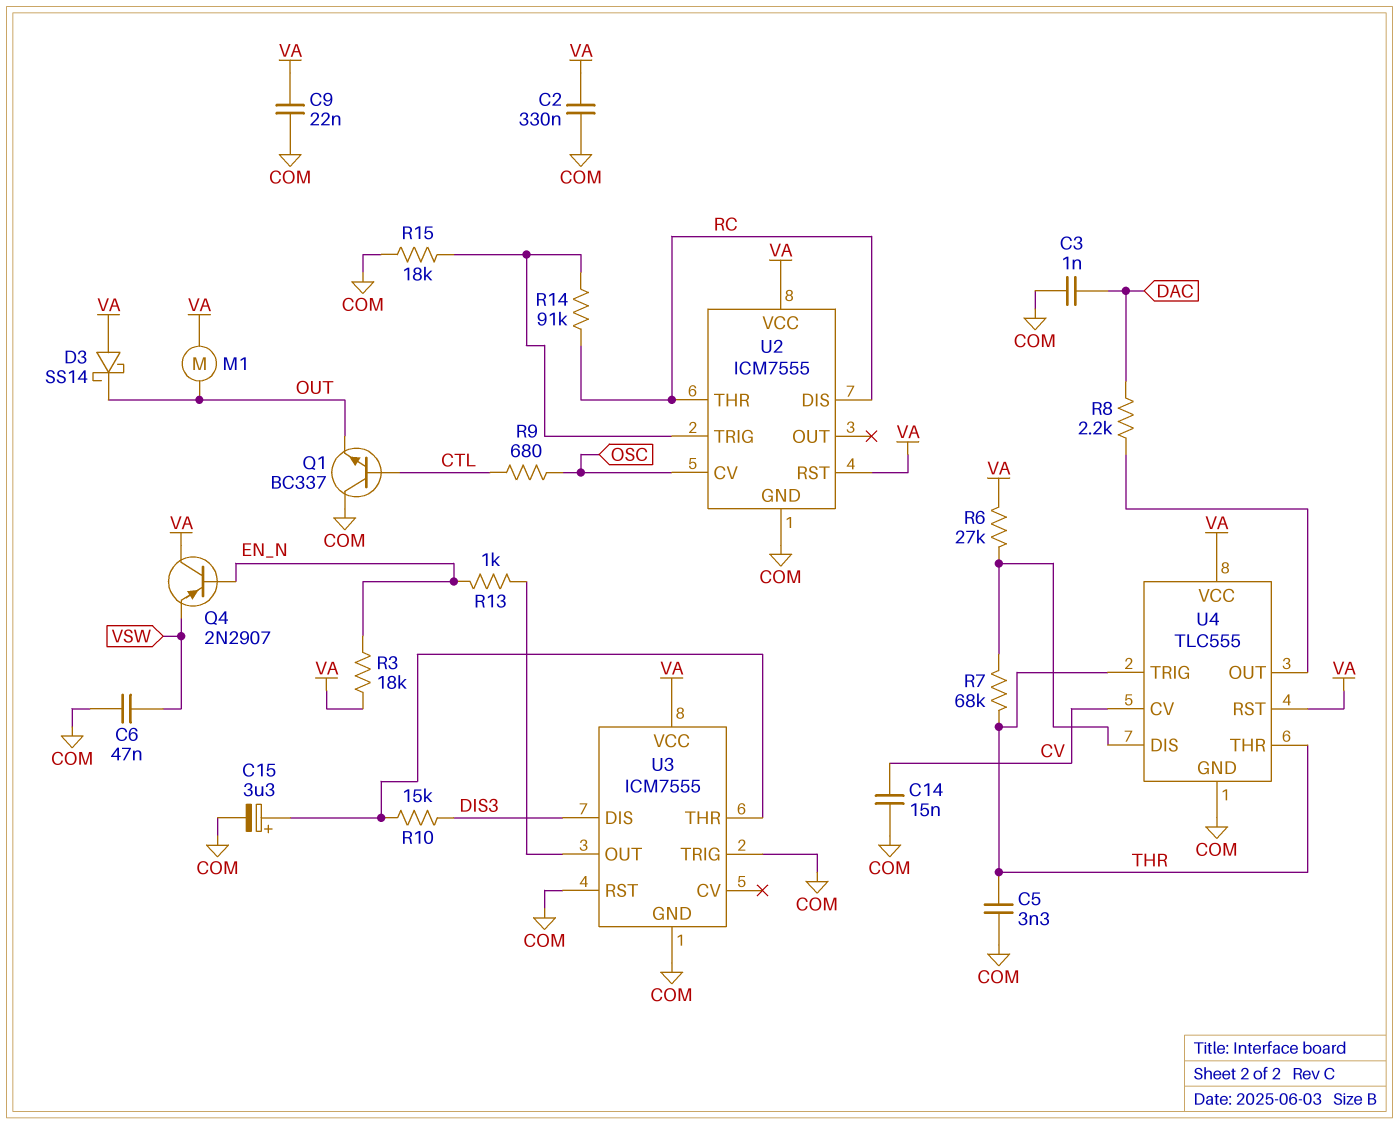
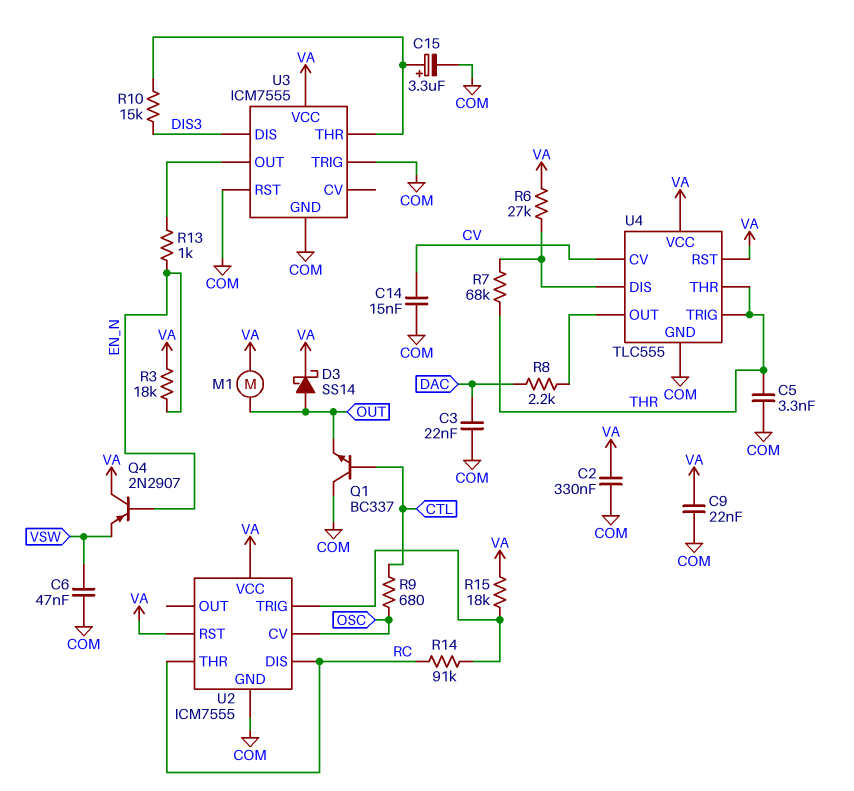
C3: 1nF (COM, DAC) -> 22nF (COM, DAC)
D3: schottky SS14 (A VA, K OUT) -> schottky SS14 (A OUT, K VA)
R15: 18k (COM, U2/TRIG) -> 18k (U2/TRIG, VA)

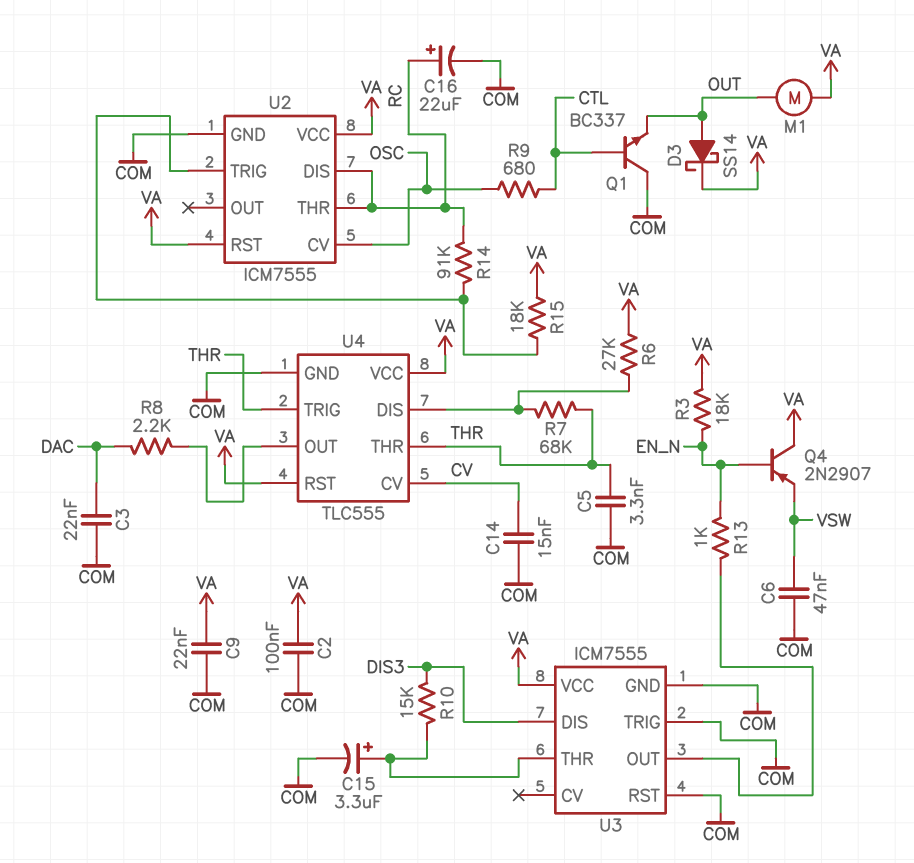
C2: 330nF (COM, VA) -> 100nF (COM, VA)
C16: none -> 22uF (plus RC, minus COM)

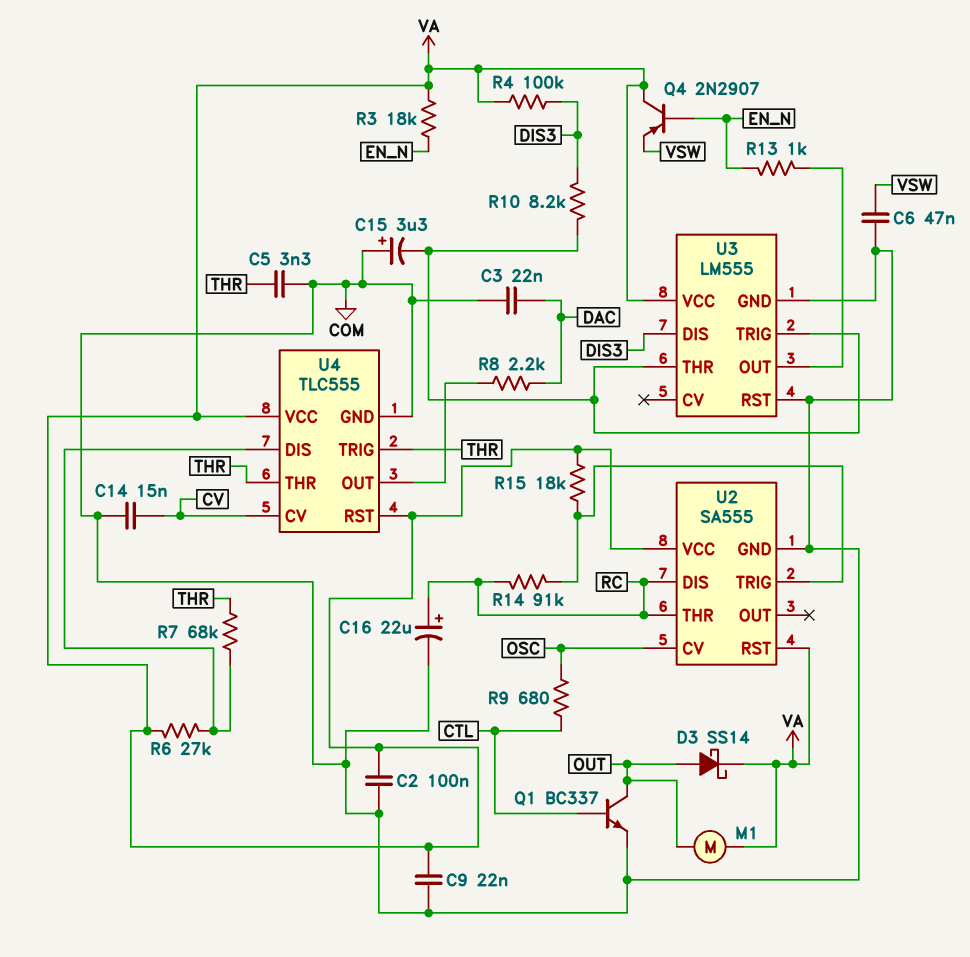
C15: 3.3uF (plus U3/THR, minus COM) -> 3.3uF (plus COM, minus U3/THR)
Q1: NPN BC337 (B CTL, C COM, E OUT) -> NPN BC337 (B CTL, C OUT, E COM)
R4: none -> 100k (DIS3, VA)
R10: 15k (DIS3, U3/THR) -> 8.2k (DIS3, U3/THR)
U2: ICM7555 -> SA555
U3: ICM7555 -> LM555
U3 pin TRIG: COM -> U3/THR

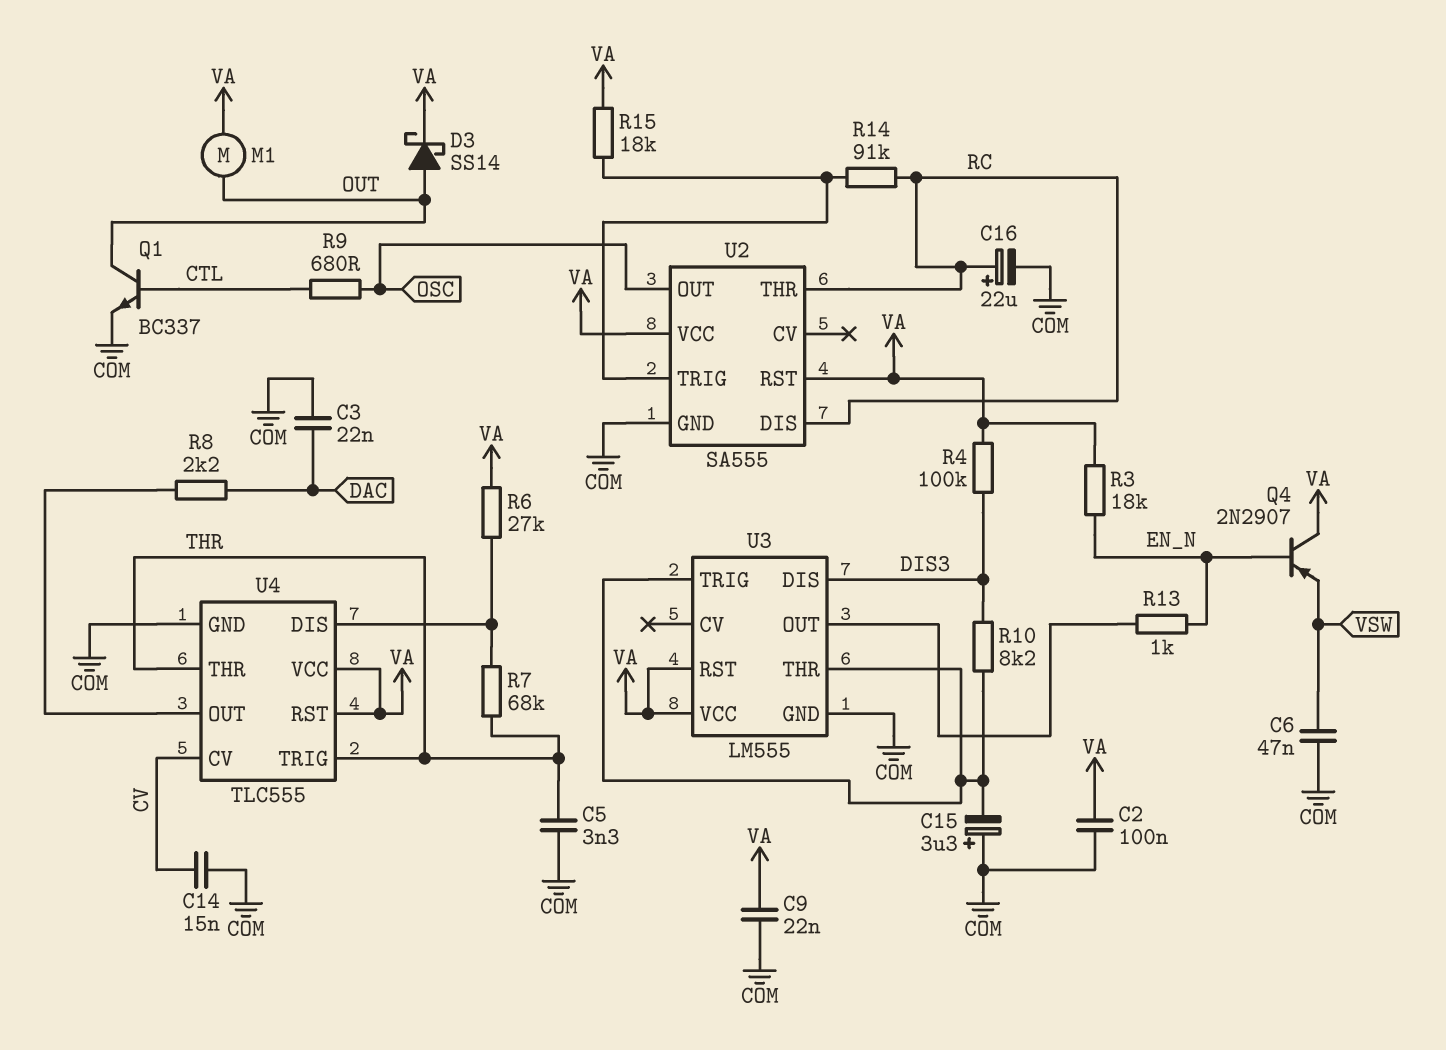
U2 pin CV: OSC -> none
U2 pin OUT: none -> OSC
U3 pin RST: COM -> VA

